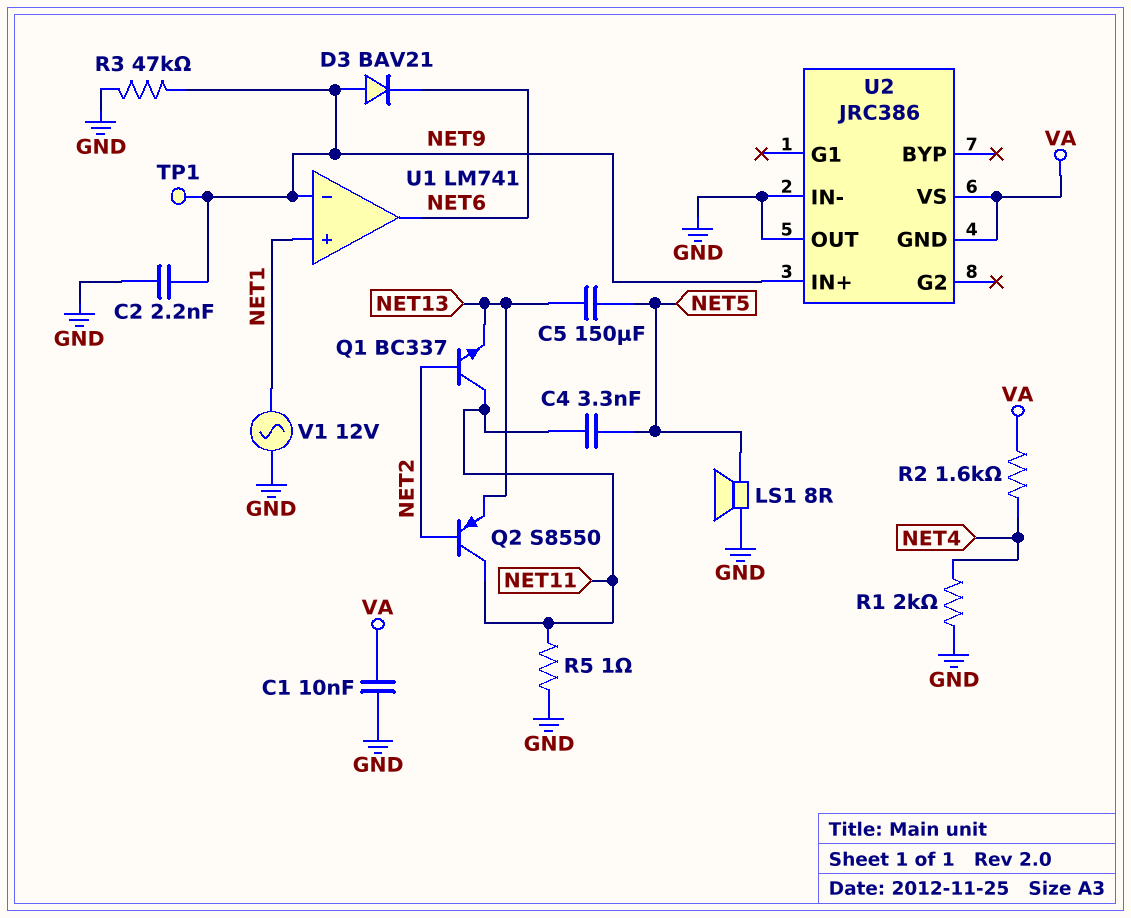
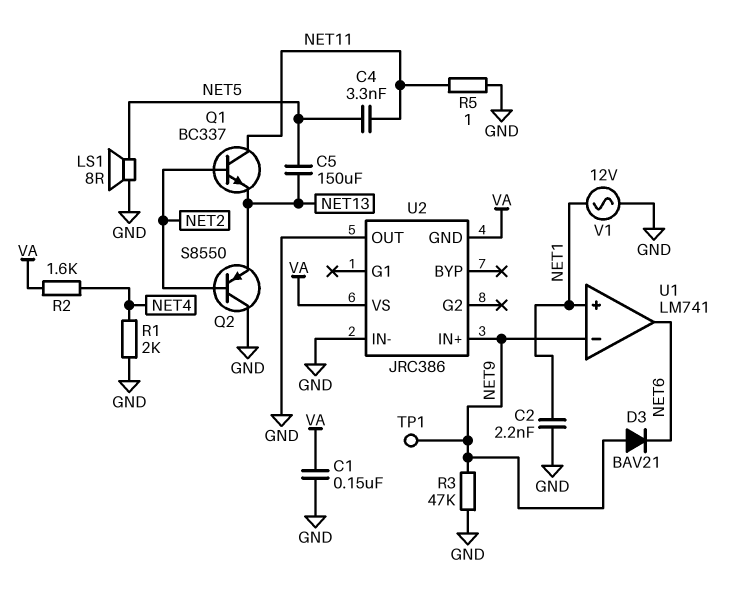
C1: 10nF (GND, VA) -> 150nF (GND, VA)
C2: 2.2nF (GND, NET9) -> 2.2nF (GND, NET1)
Q2: PNP S8550 (B NET2, C NET11, E NET13) -> PNP S8550 (B NET2, C GND, E NET13)

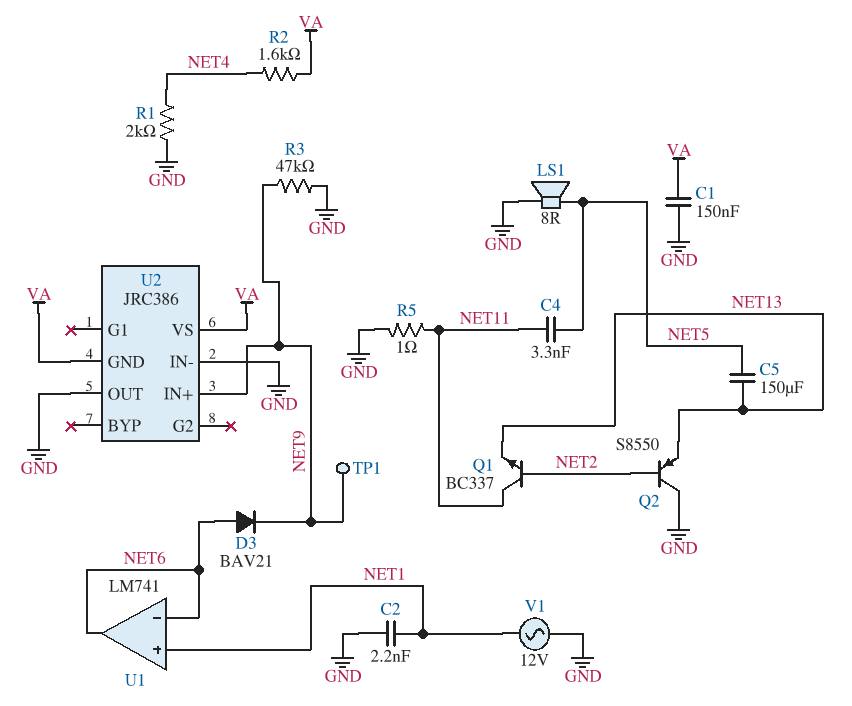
D3: diode BAV21 (A NET9, K NET6) -> diode BAV21 (A NET6, K NET9)
U1 pin in-: NET9 -> NET6

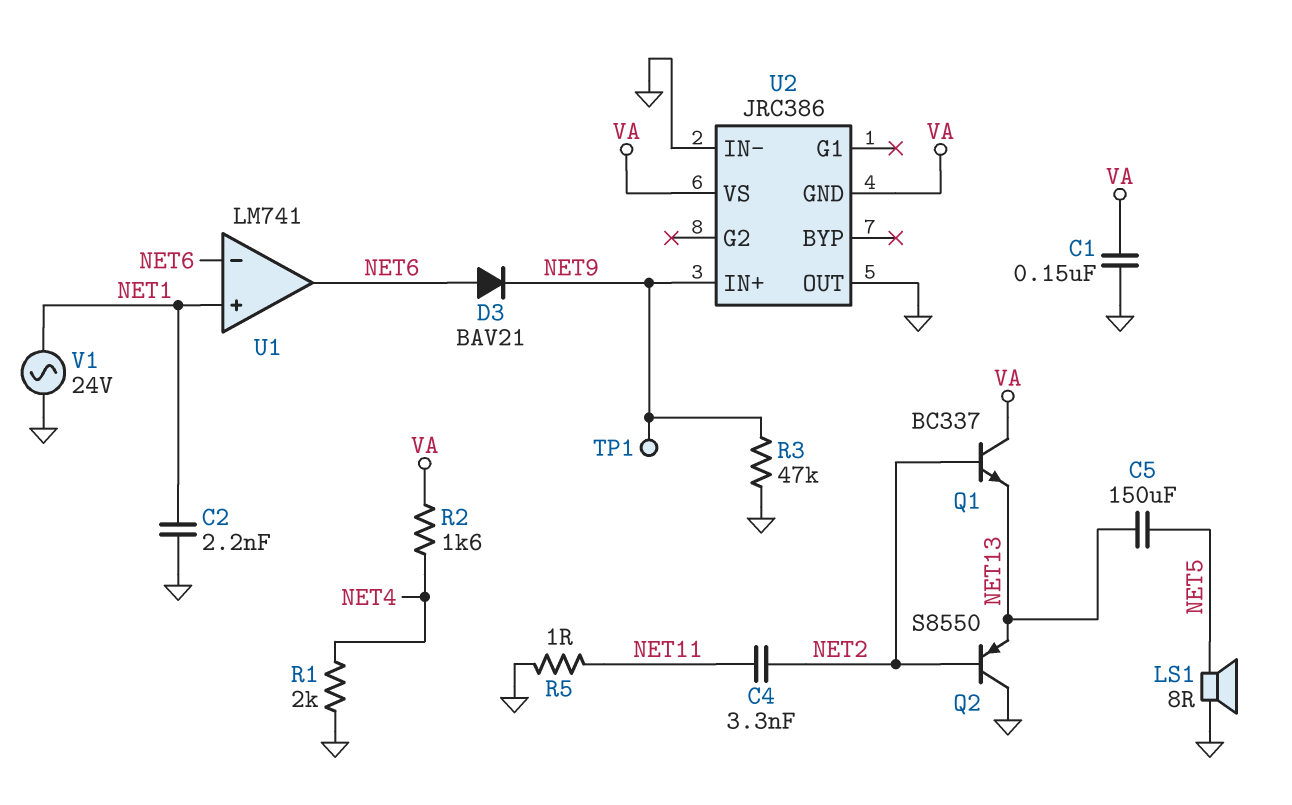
C4: 3.3nF (NET5, NET11) -> 3.3nF (NET2, NET11)
Q1: NPN BC337 (B NET2, C NET11, E NET13) -> NPN BC337 (B NET2, C VA, E NET13)
V1: AC 12V (GND, NET1) -> AC 24V (GND, NET1)

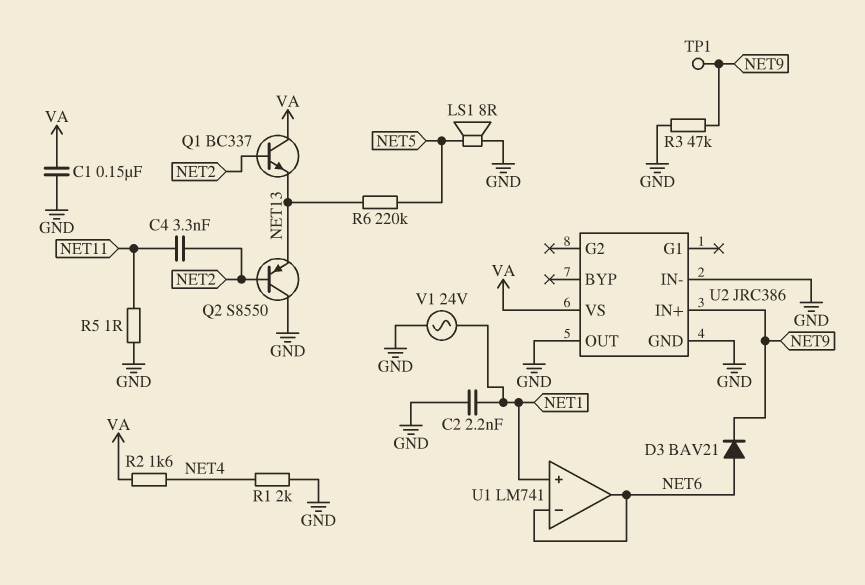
C5: 150uF (NET5, NET13) -> none
R6: none -> 220k (NET5, NET13)
U2 pin GND: VA -> GND

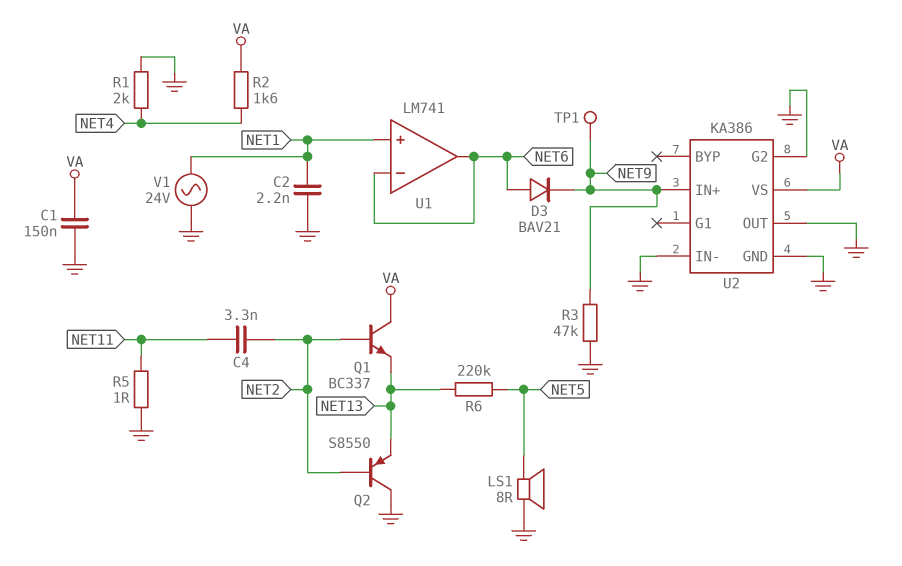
U2: JRC386 -> KA386
U2 pin G2: none -> GND

